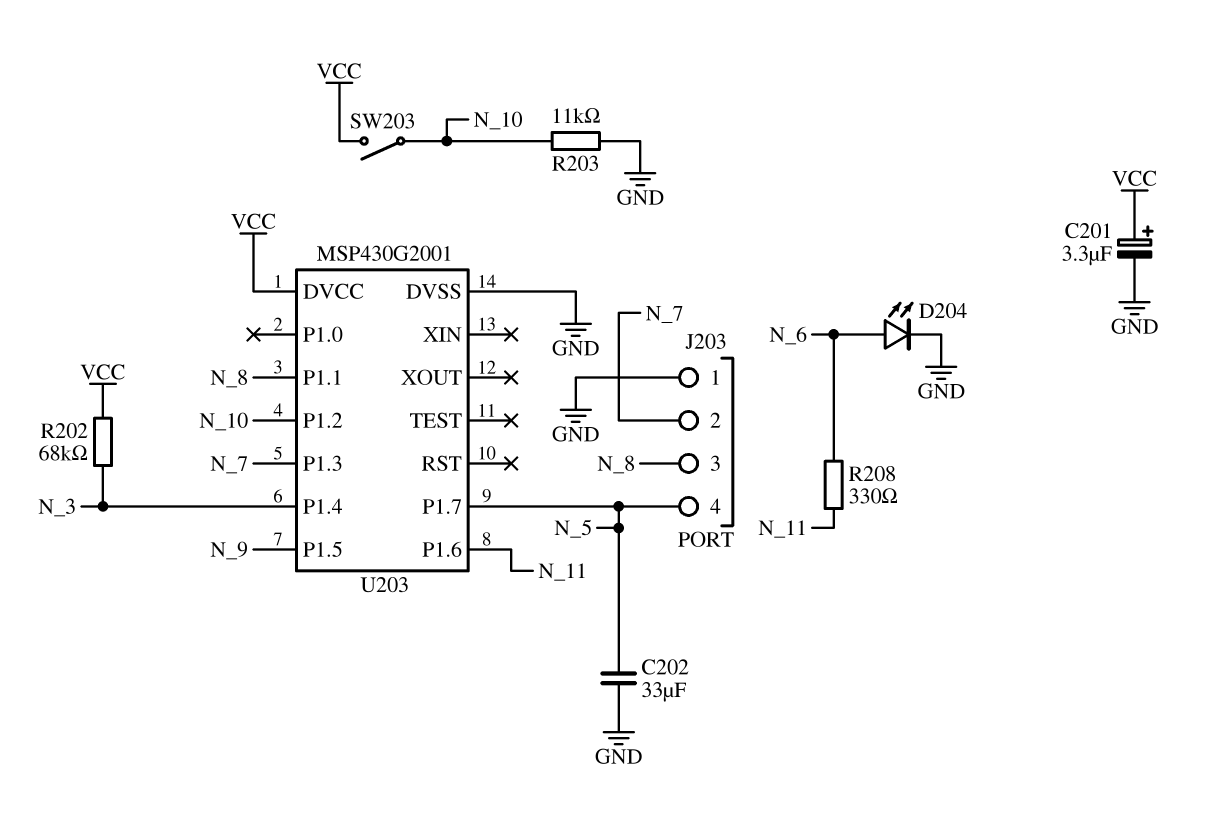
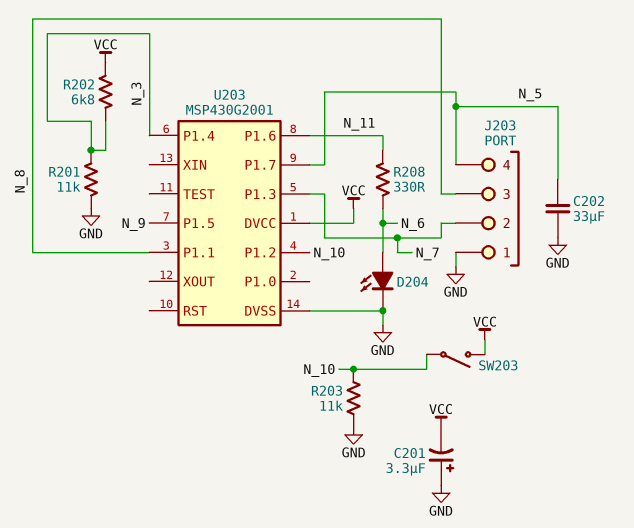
C201: 3.3uF (plus VCC, minus GND) -> 3.3uF (plus GND, minus VCC)
R201: none -> 11k (GND, N_3)
R202: 68k (N_3, VCC) -> 6.8k (N_3, VCC)

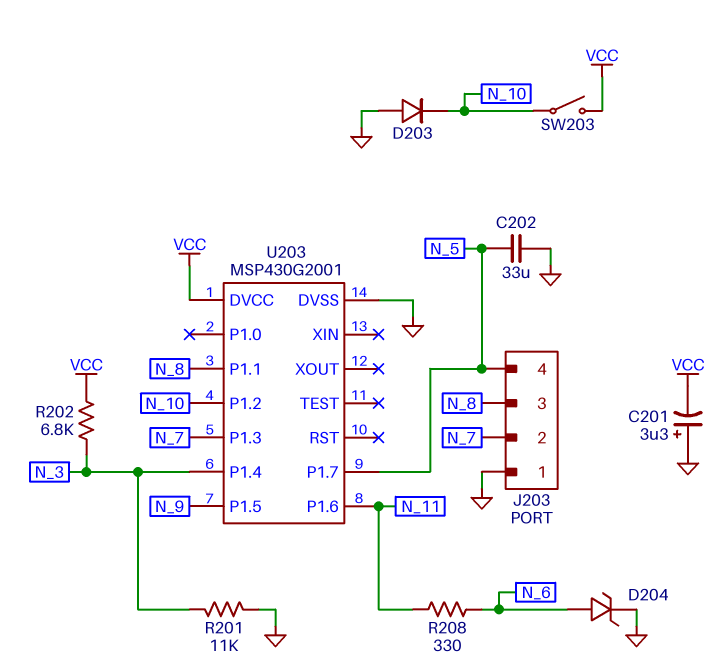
D203: none -> diode (A GND, K N_10)
D204: LED (A N_6, K GND) -> zener (A N_6, K GND)
R203: 11k (GND, N_10) -> none

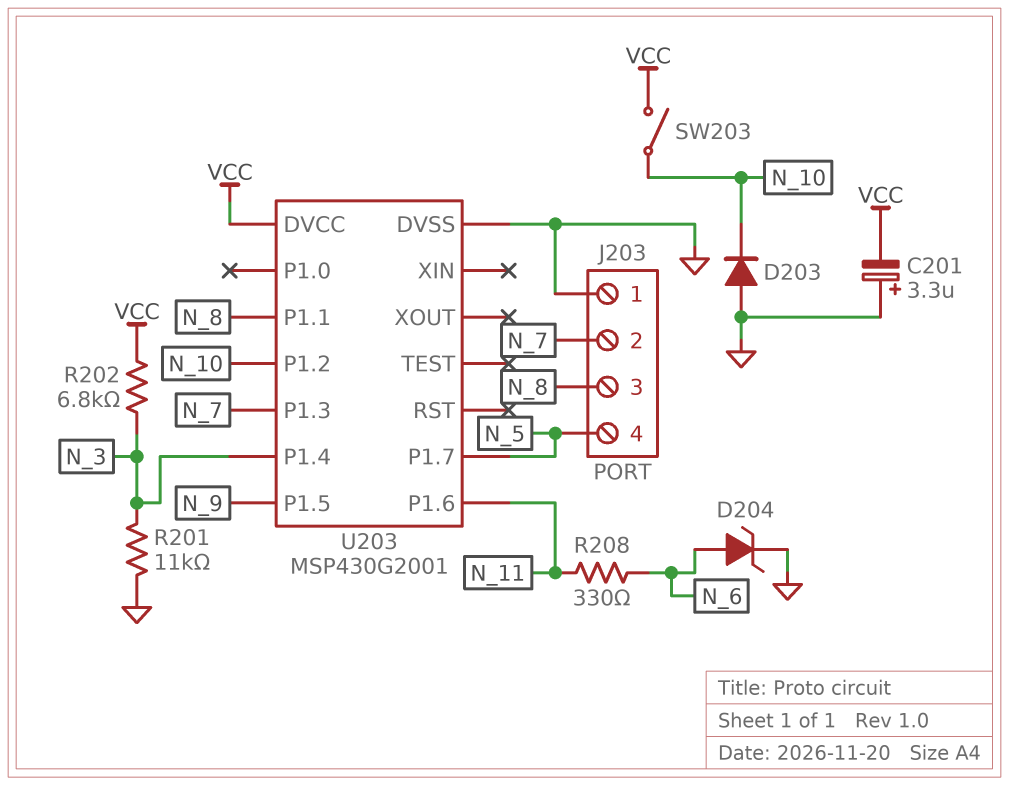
C202: 33uF (GND, N_5) -> none

